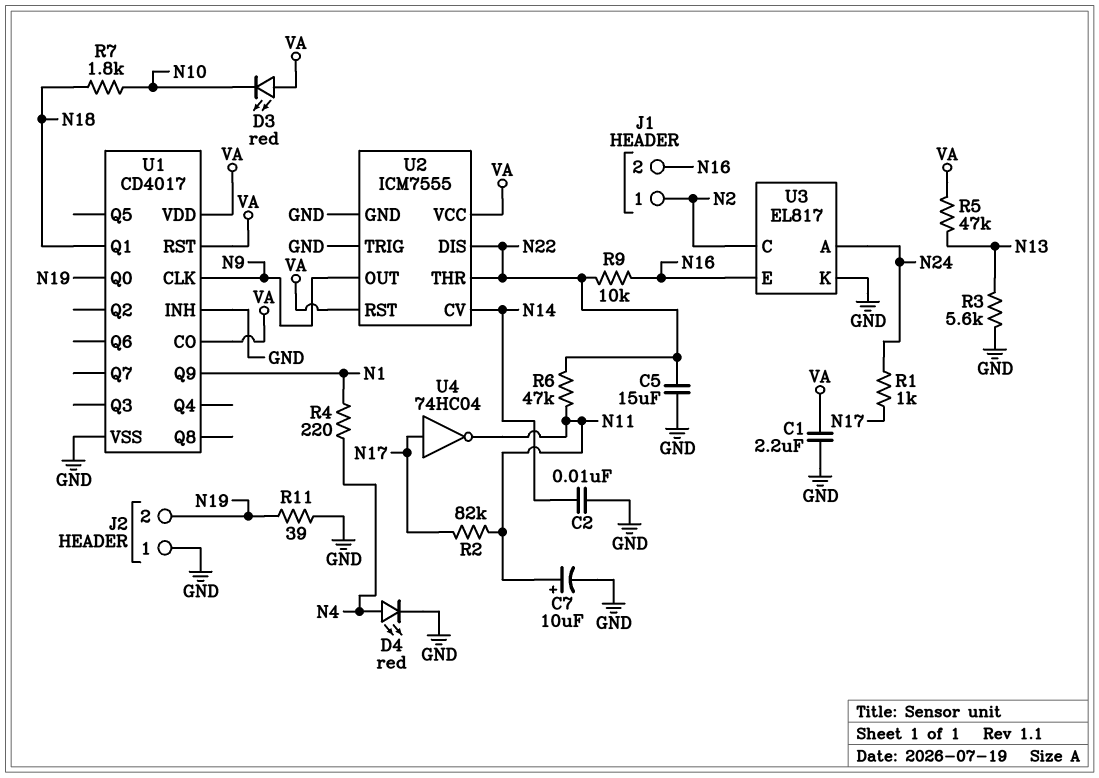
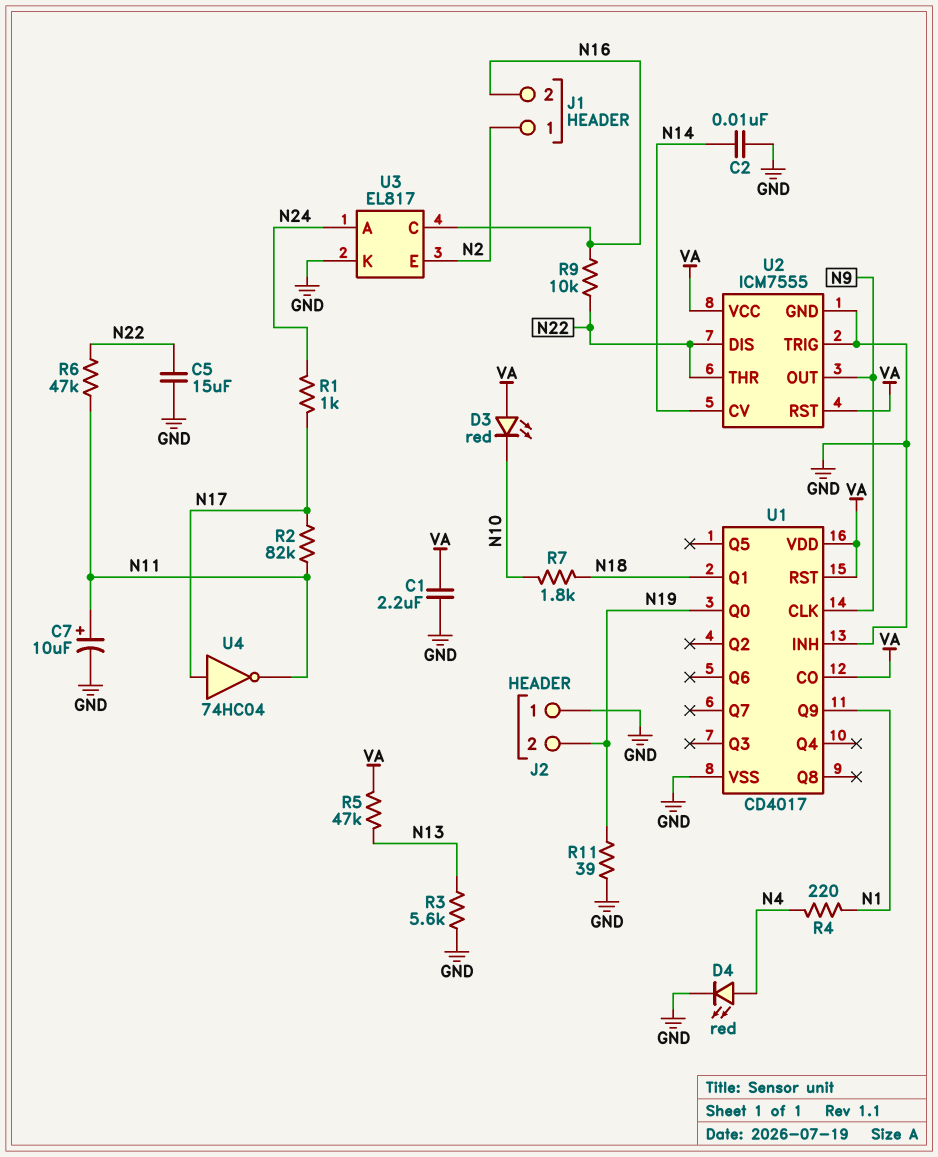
U3 pin C: N2 -> N16
U3 pin E: N16 -> N2

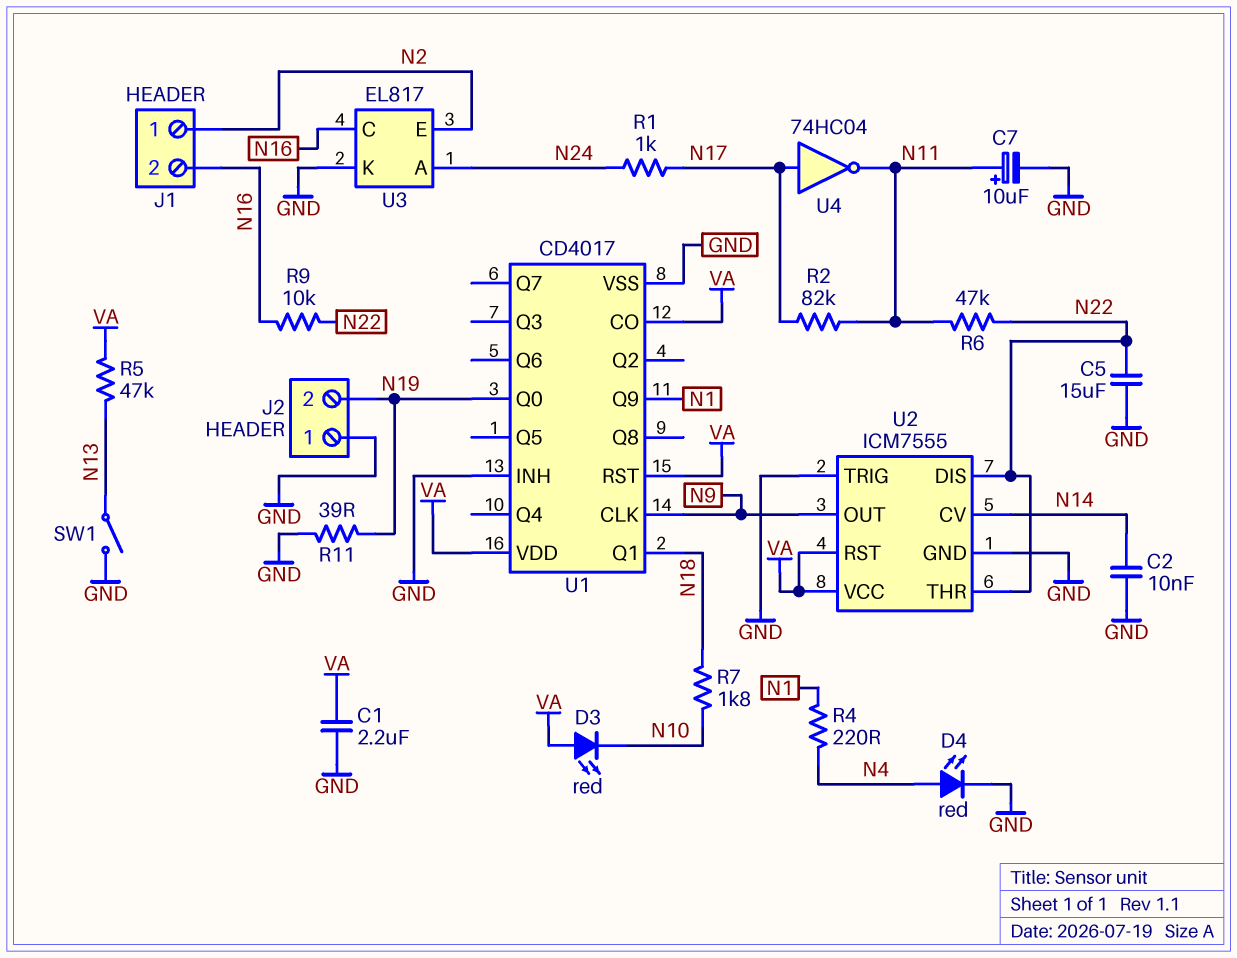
R3: 5.6k (GND, N13) -> none
SW1: none -> switch (GND, N13)

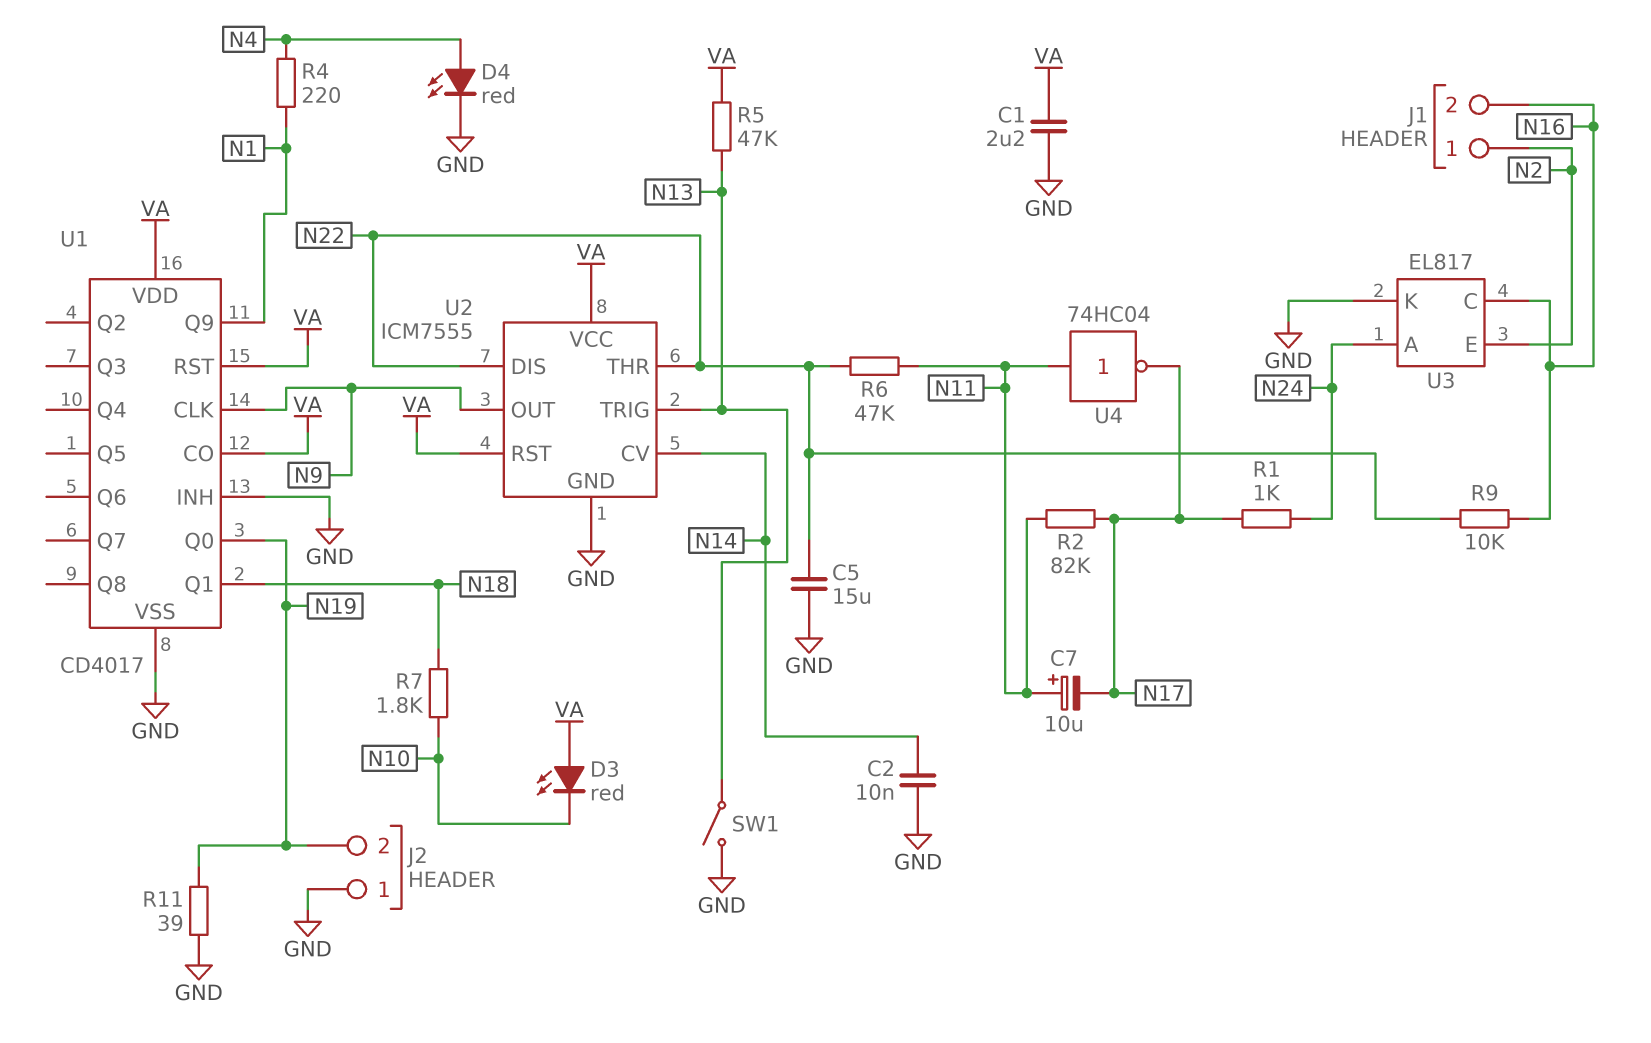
C7: 10uF (plus N11, minus GND) -> 10uF (plus N11, minus N17)
U2 pin TRIG: GND -> N13
U4: NOT 74HC04 (in N17, out N11) -> NOT 74HC04 (in N11, out N17)

